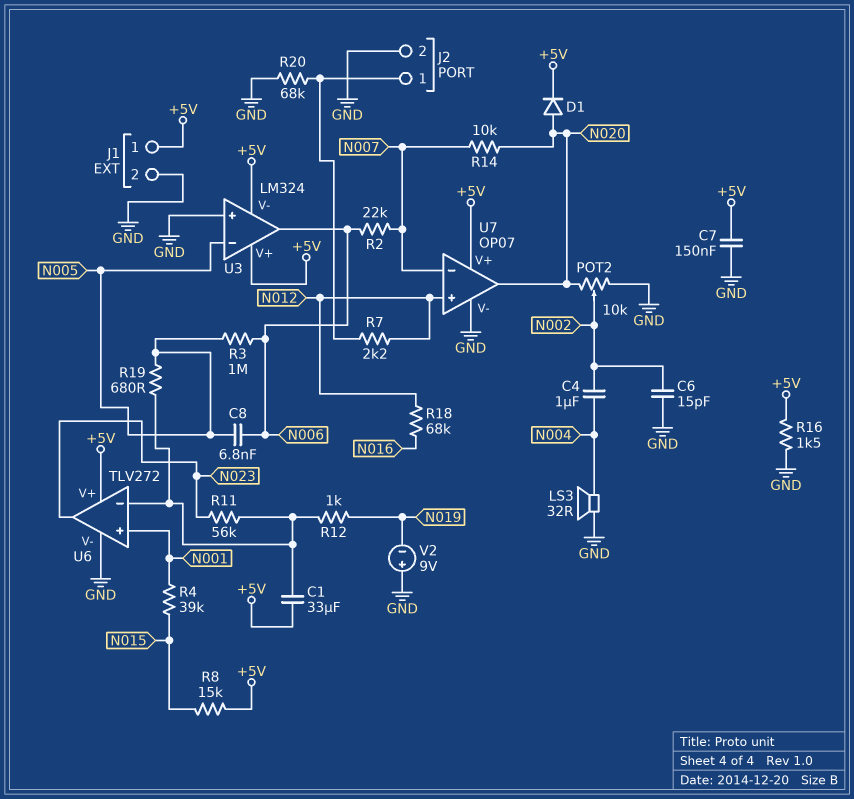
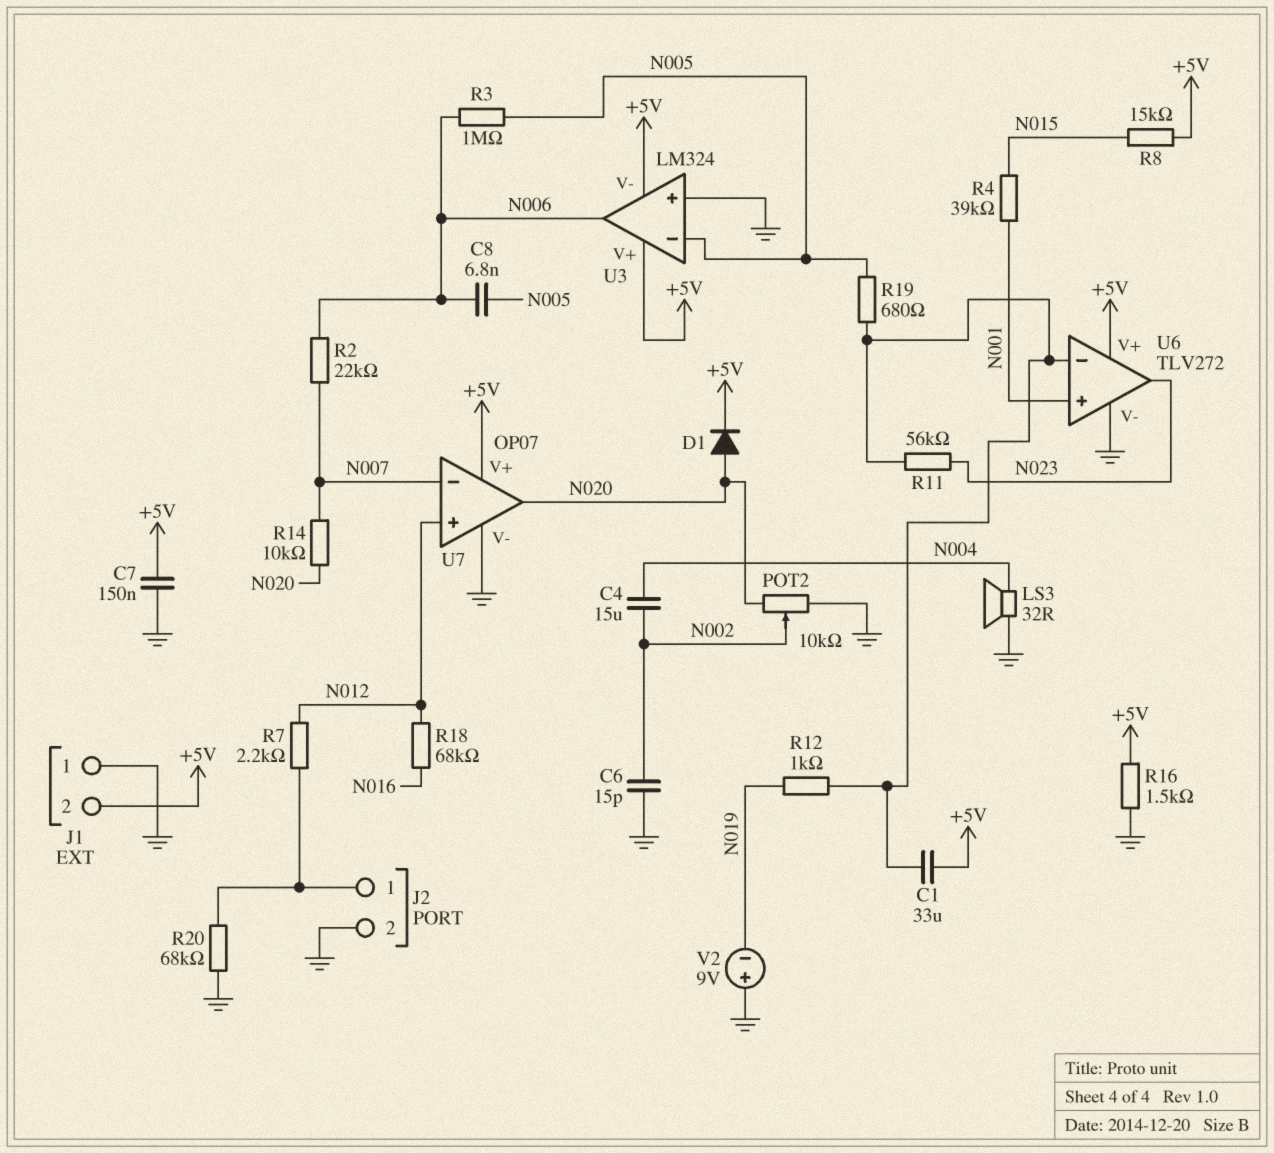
C4: 1uF (N002, N004) -> 15uF (N002, N004)
J1 pin 1: +5V -> GND
J1 pin 2: GND -> +5V

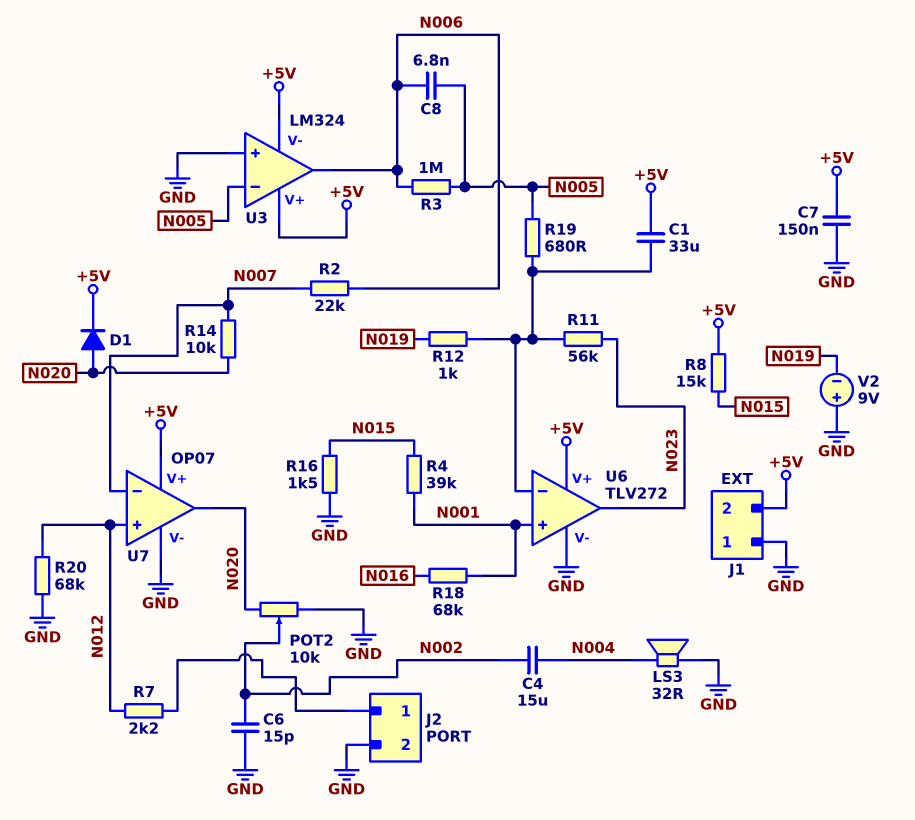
R16: 1.5k (+5V, GND) -> 1.5k (GND, N015)
R18: 68k (N012, N016) -> 68k (N001, N016)
R20: 68k (GND, J2/1) -> 68k (GND, N012)

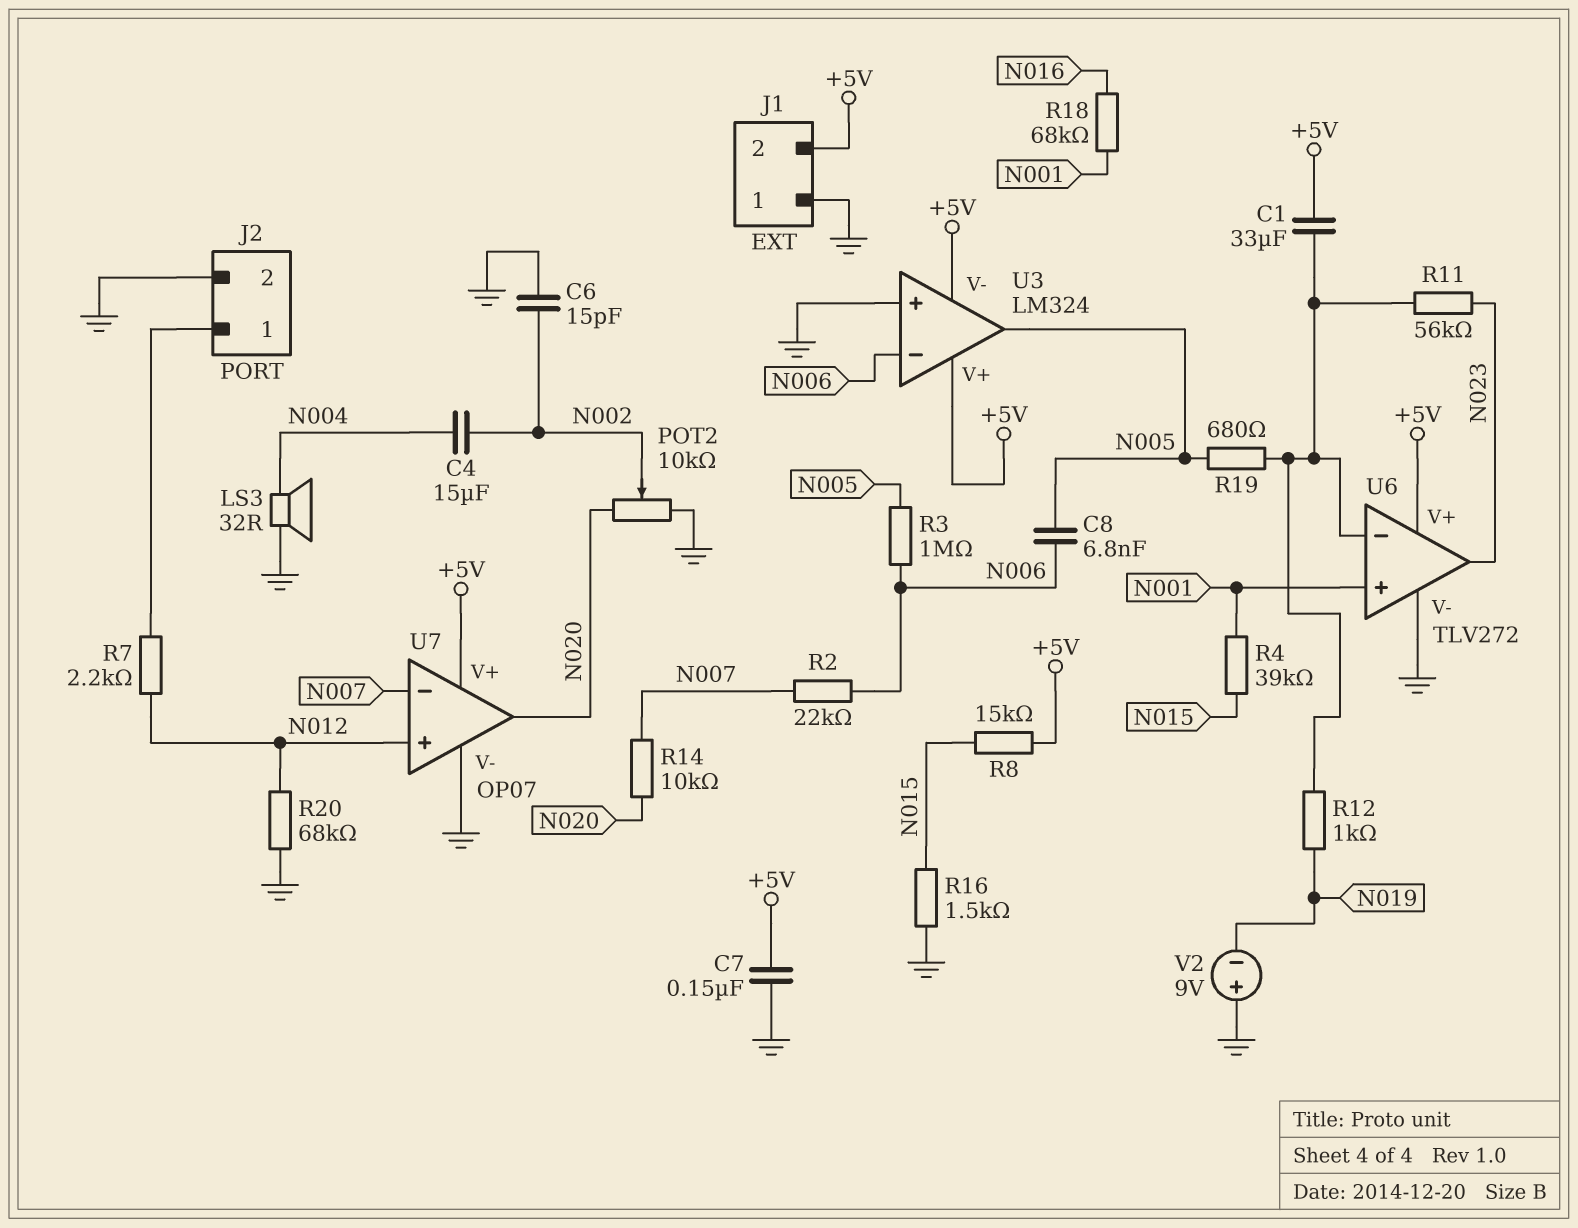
D1: diode (A N020, K +5V) -> none
U3 pin in-: N005 -> N006
U3 pin out: N006 -> N005

